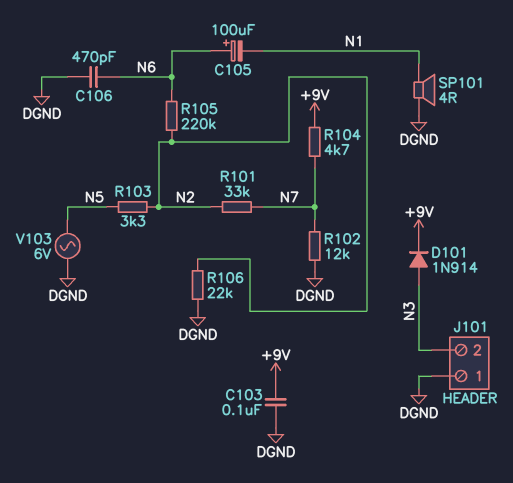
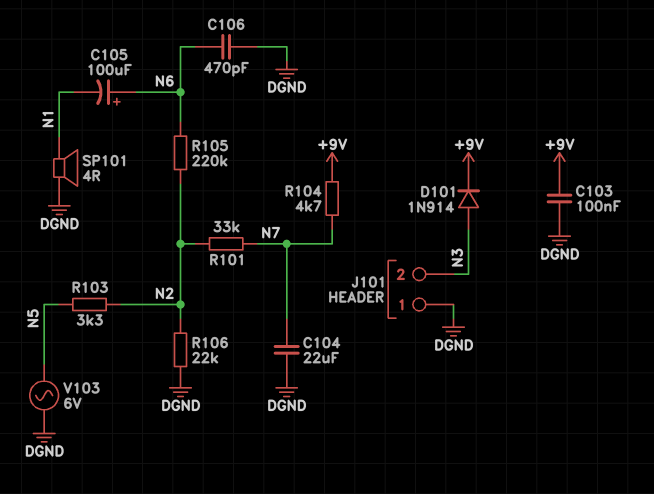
C104: none -> 22uF (DGND, N7)
R102: 12k (DGND, N7) -> none

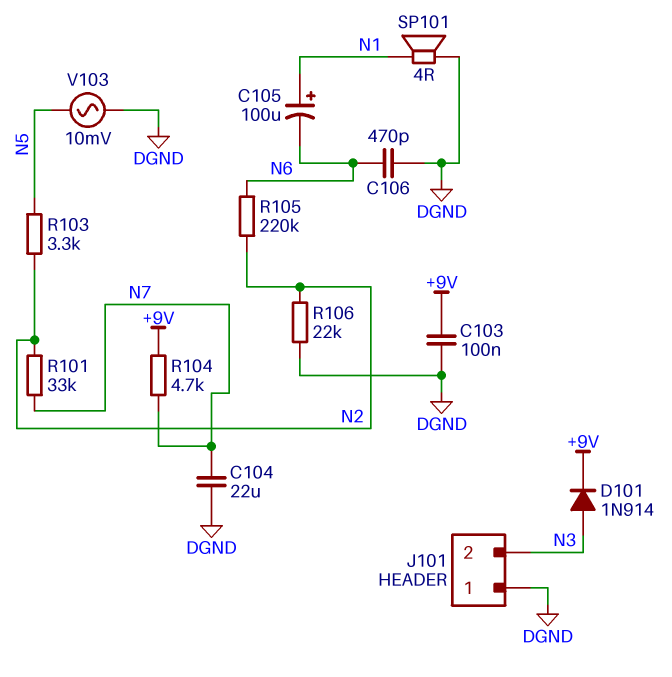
C105: 100uF (plus N6, minus N1) -> 100uF (plus N1, minus N6)
V103: AC 6V (DGND, N5) -> AC 10mV (DGND, N5)

